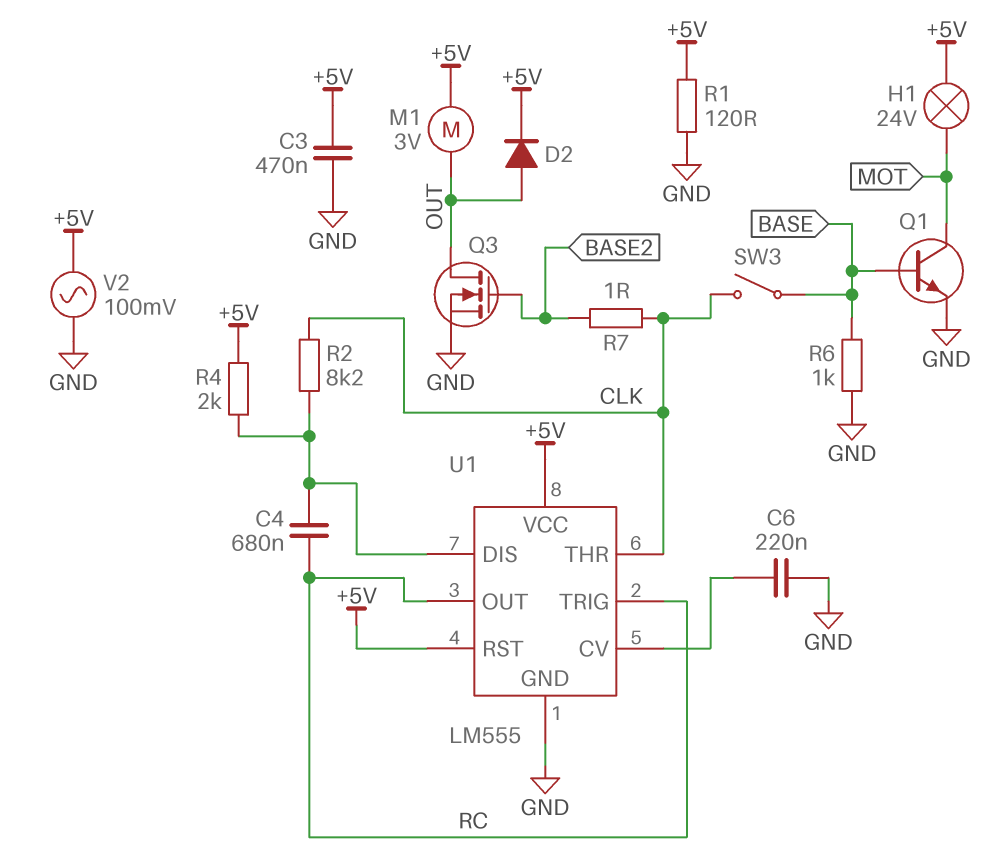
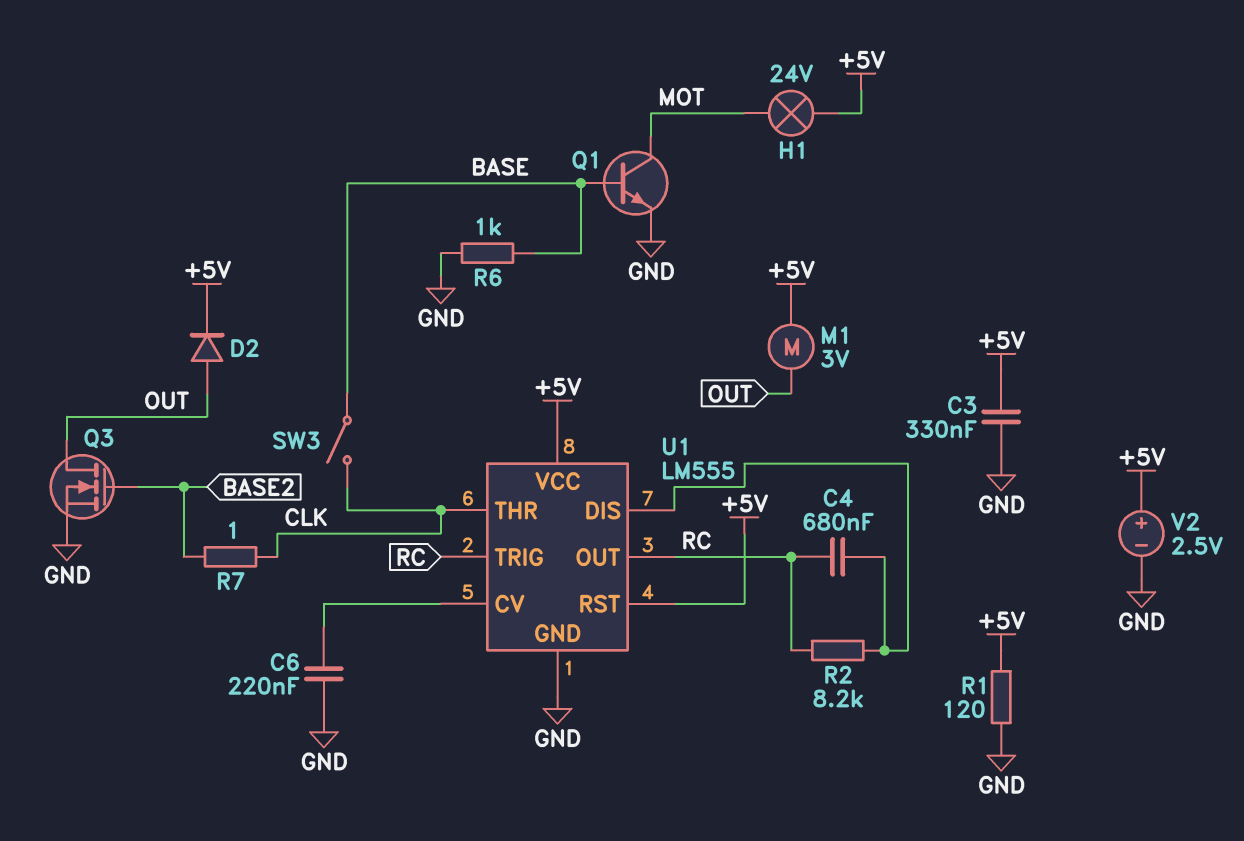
C3: 470nF (+5V, GND) -> 330nF (+5V, GND)
R2: 8.2k (CLK, U1/DIS) -> 8.2k (RC, U1/DIS)
R4: 2k (+5V, U1/DIS) -> none
V2: AC 100mV (+5V, GND) -> 2.5V (plus +5V, minus GND)

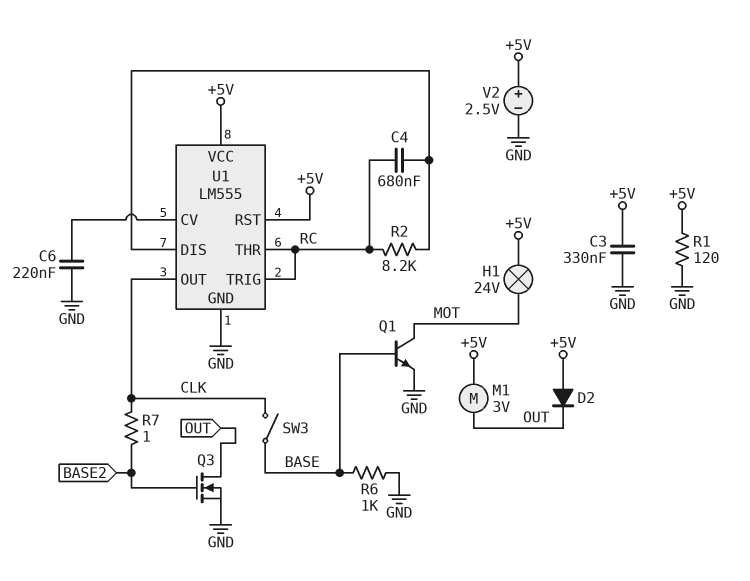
D2: diode (A OUT, K +5V) -> diode (A +5V, K OUT)
U1 pin OUT: RC -> CLK
U1 pin THR: CLK -> RC

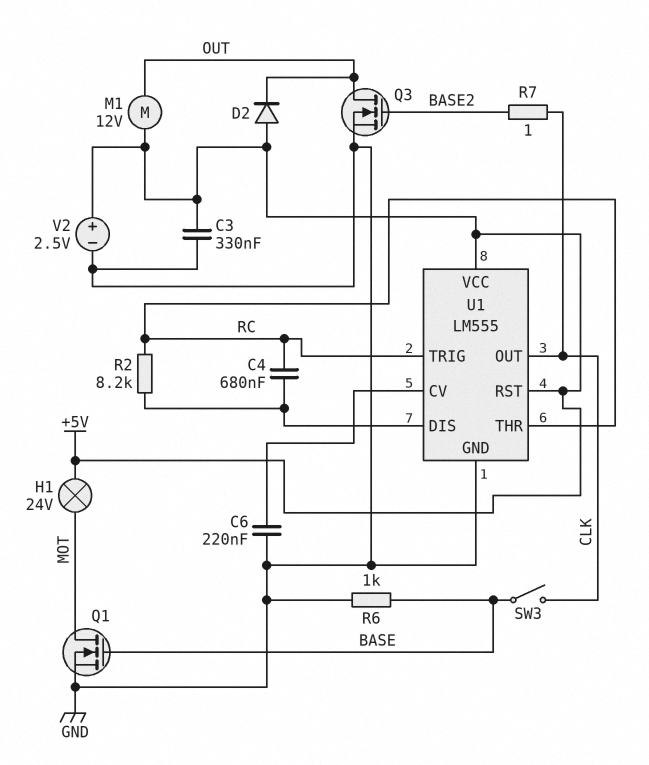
M1: motor 3V (+5V, OUT) -> motor 12V (+5V, OUT)
Q1: NPN (B BASE, C MOT, E GND) -> NMOS (G BASE, D MOT, S GND)
R1: 120 (+5V, GND) -> none

